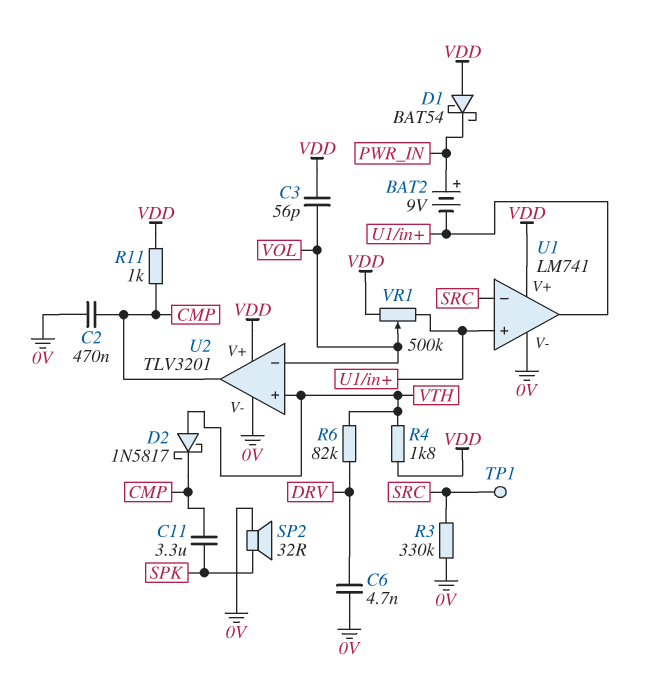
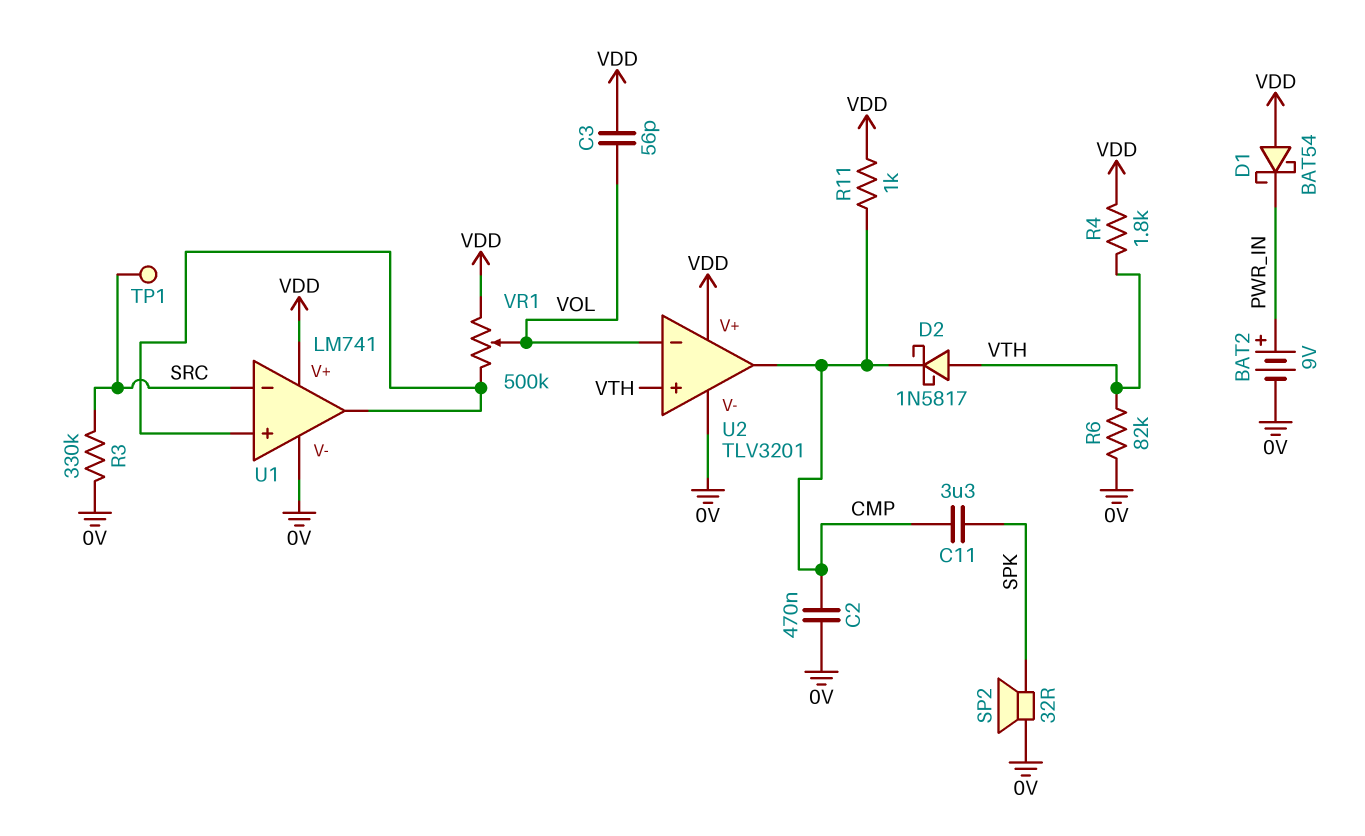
BAT2: 9V (plus PWR_IN, minus U1/in+) -> 9V (plus PWR_IN, minus 0V)
C6: 4.7nF (0V, DRV) -> none
R6: 82k (DRV, VTH) -> 82k (0V, VTH)

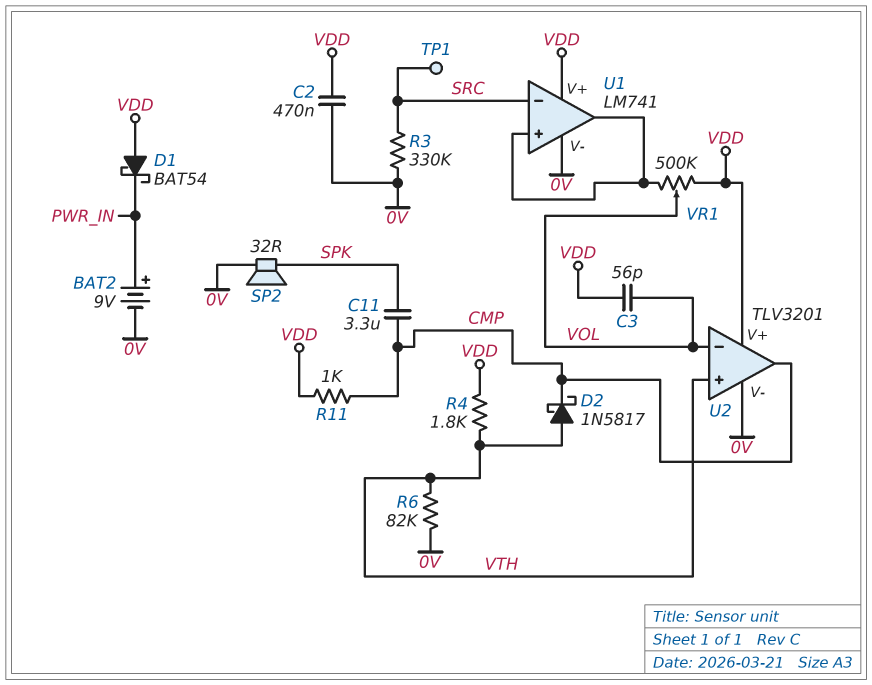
C2: 470nF (0V, CMP) -> 470nF (0V, VDD)

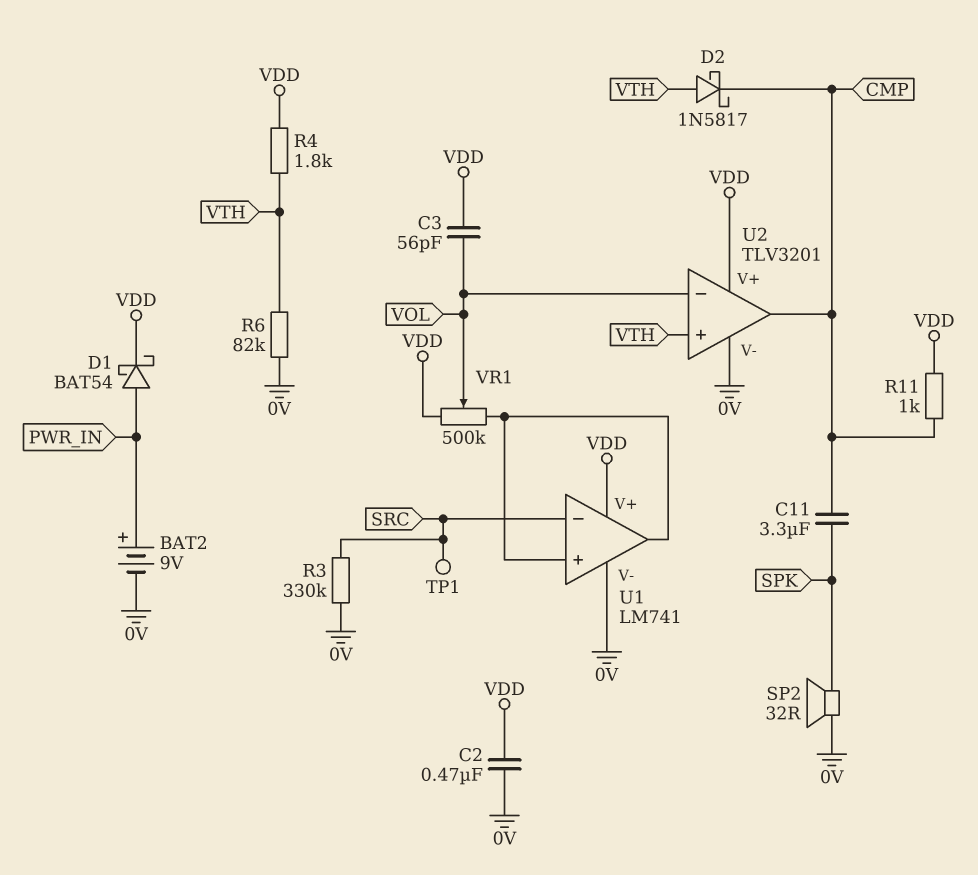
D1: schottky BAT54 (A VDD, K PWR_IN) -> schottky BAT54 (A PWR_IN, K VDD)

